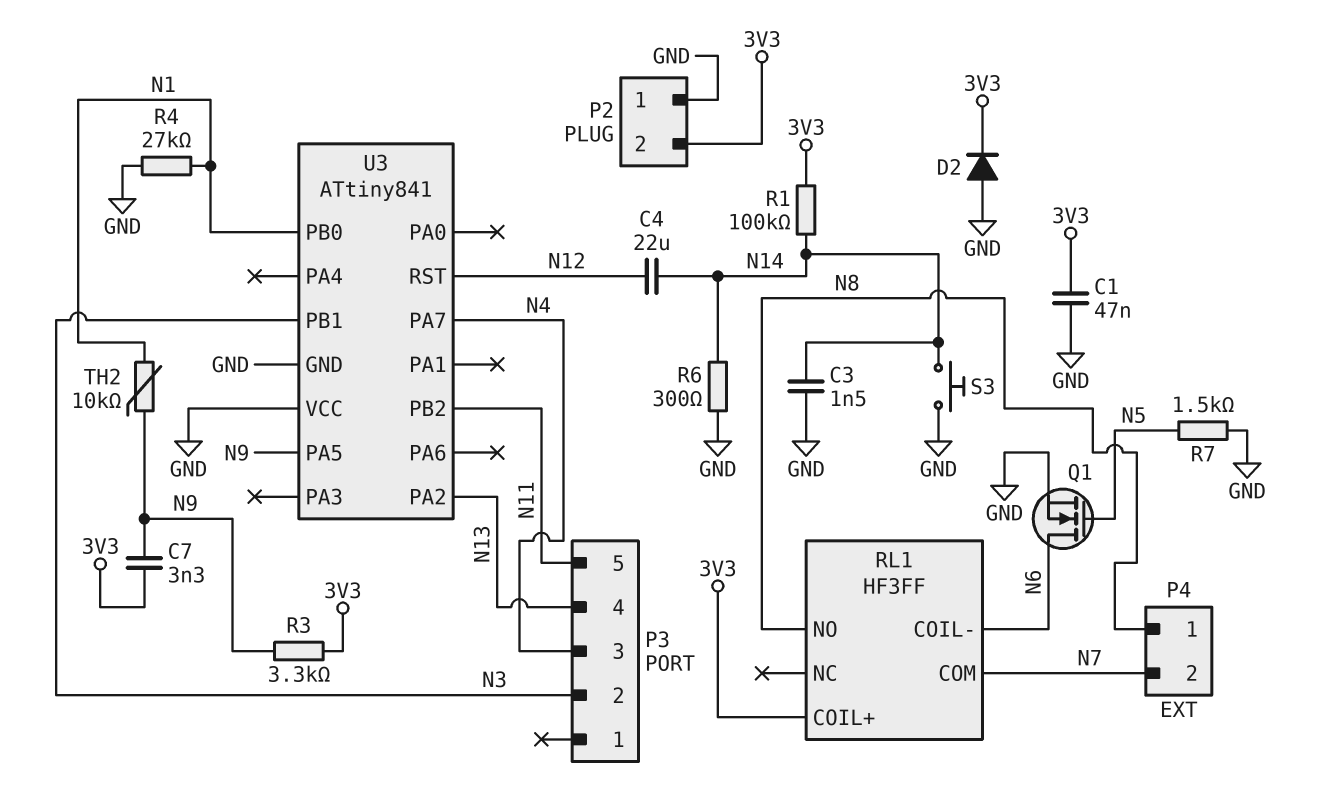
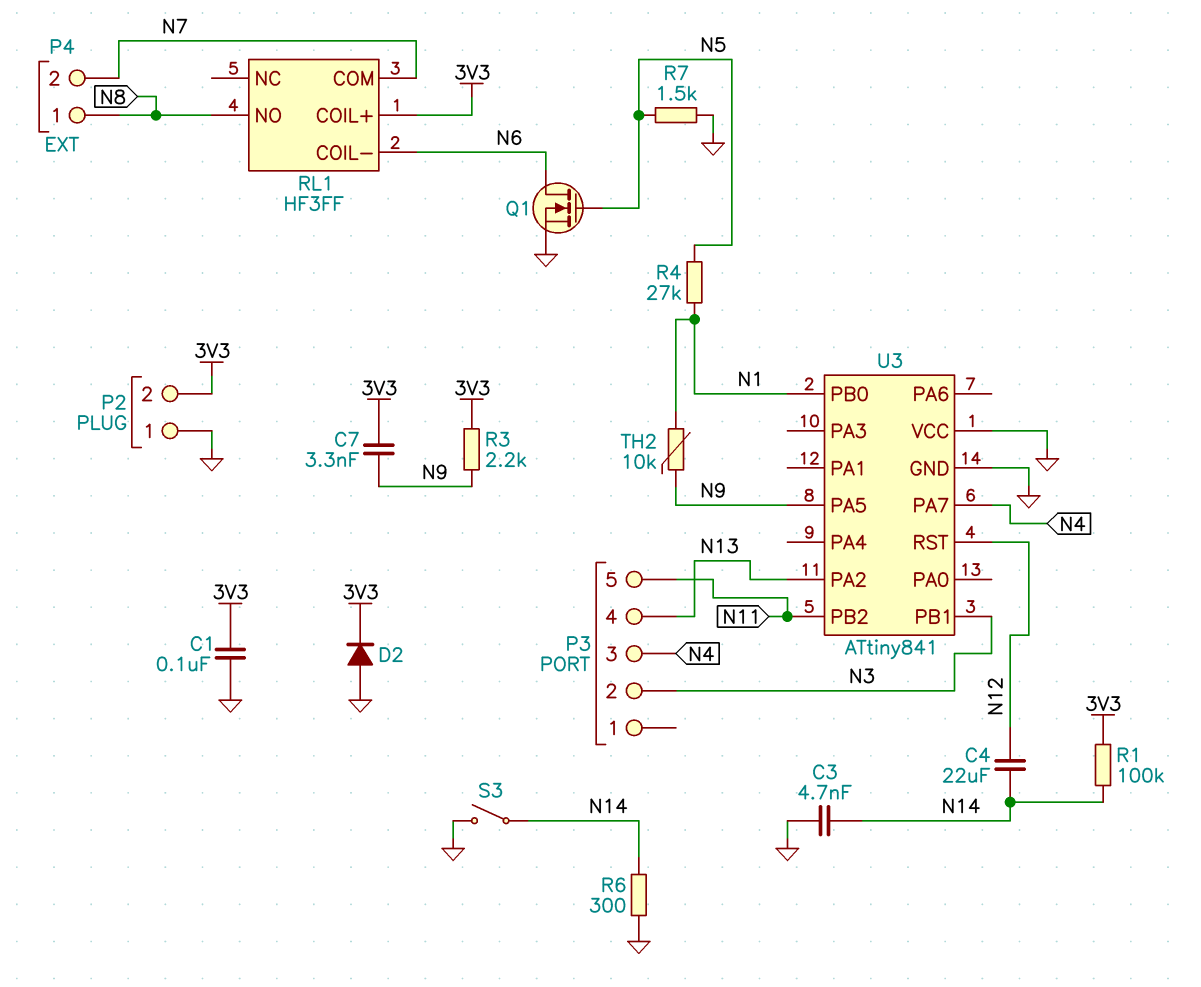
C1: 47nF (3V3, GND) -> 100nF (3V3, GND)
C3: 1.5nF (GND, N14) -> 4.7nF (GND, N14)
R3: 3.3k (3V3, N9) -> 2.2k (3V3, N9)
R4: 27k (GND, N1) -> 27k (N1, N5)
S3: button (GND, N14) -> switch (GND, N14)

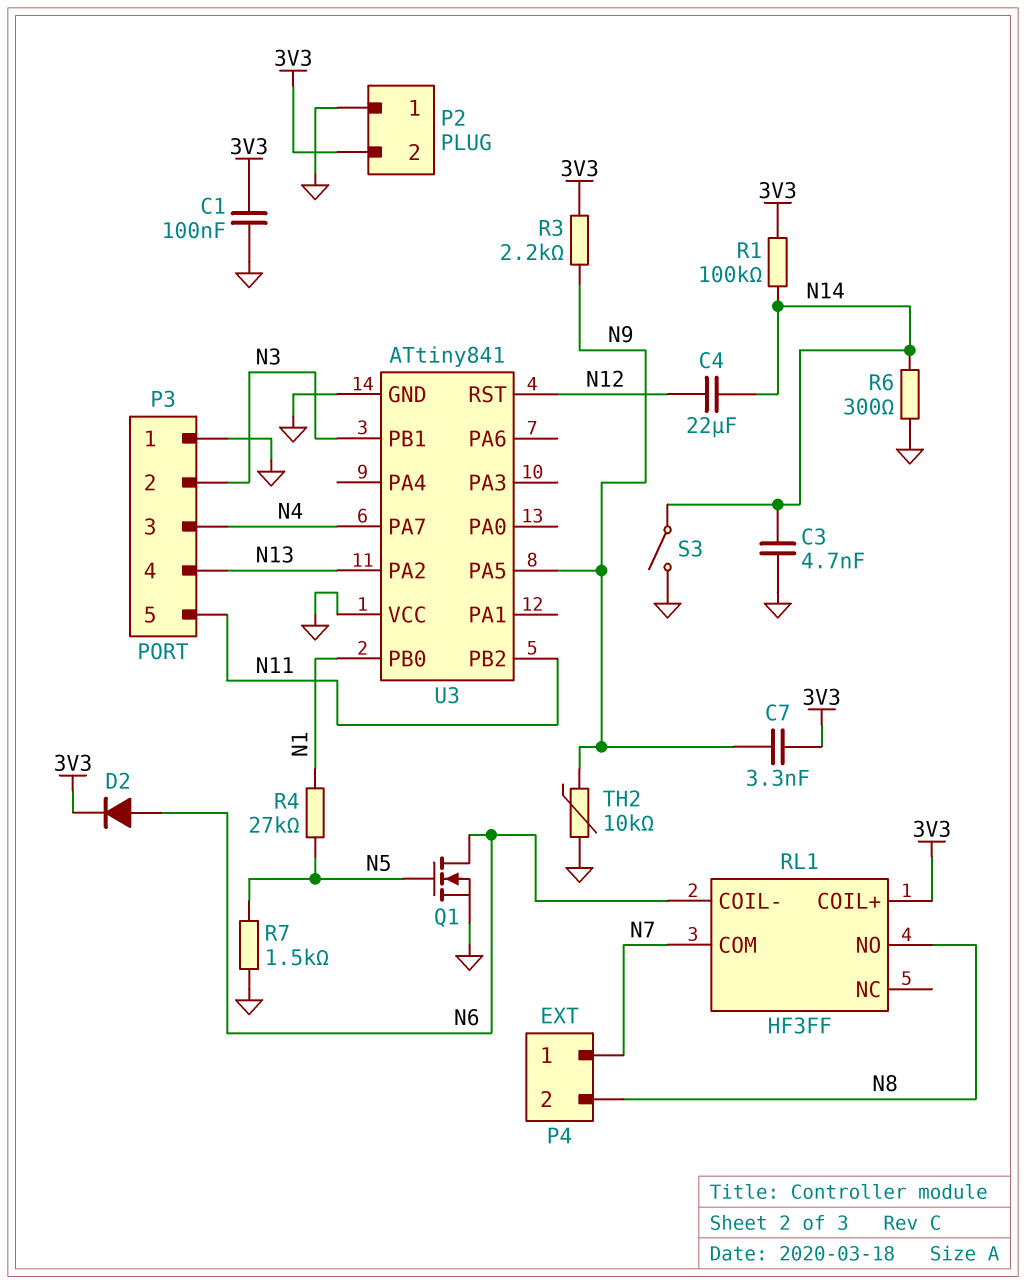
D2: diode (A GND, K 3V3) -> diode (A N6, K 3V3)
P3 pin 1: none -> GND
P4 pin 1: N8 -> N7
P4 pin 2: N7 -> N8
TH2: 10k (N1, N9) -> 10k (GND, N9)

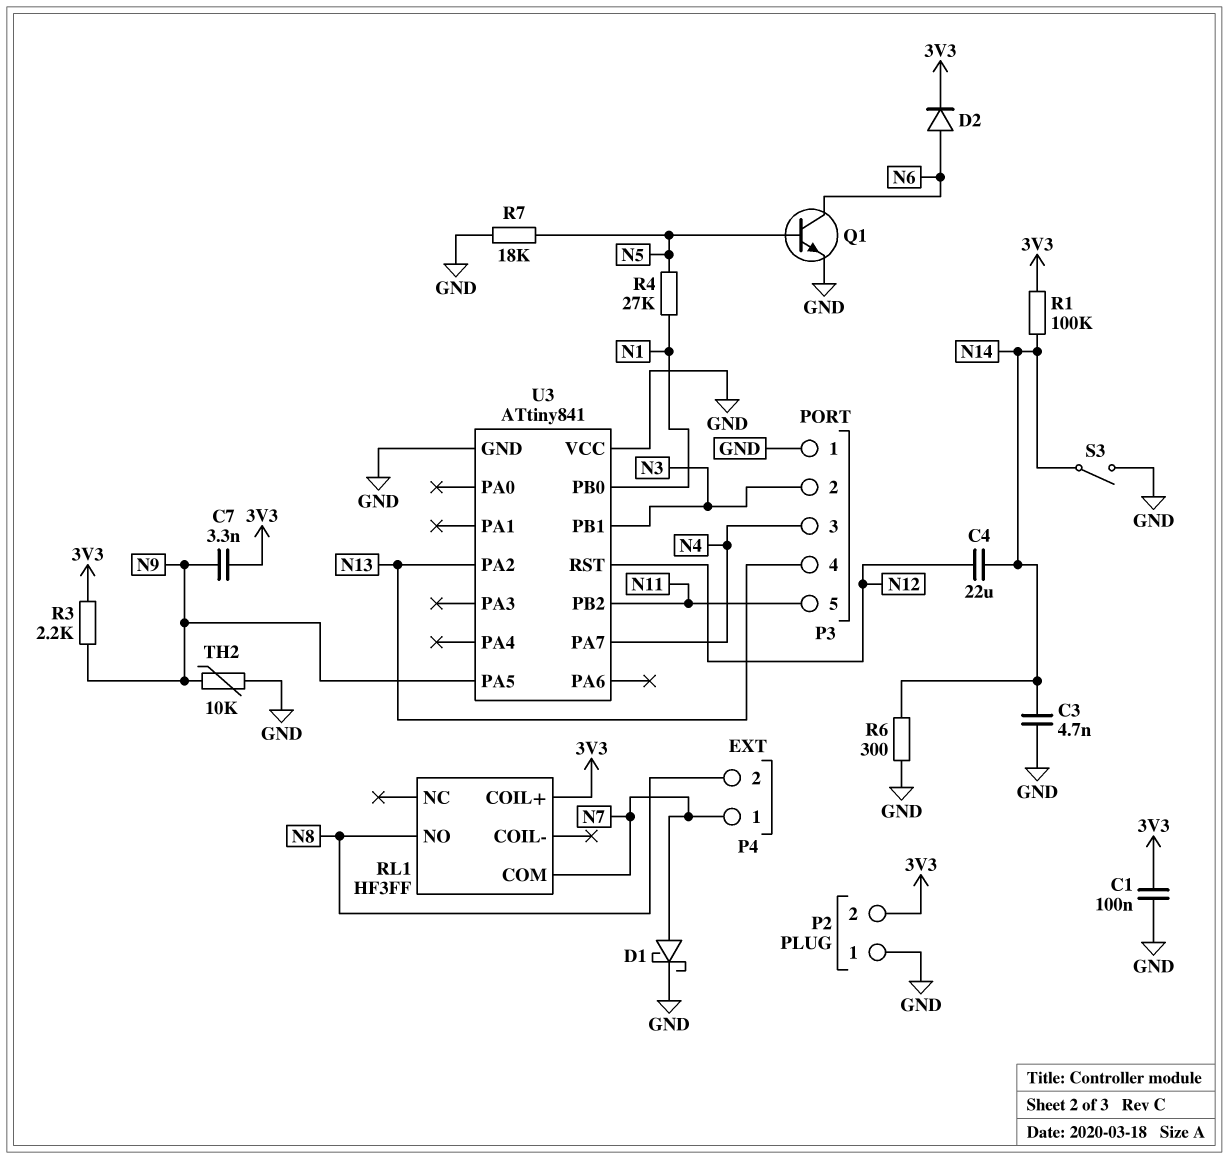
D1: none -> schottky (A N7, K GND)
Q1: NMOS (G N5, D N6, S GND) -> NPN (B N5, C N6, E GND)
R7: 1.5k (GND, N5) -> 18k (GND, N5)
RL1 pin COIL-: N6 -> none

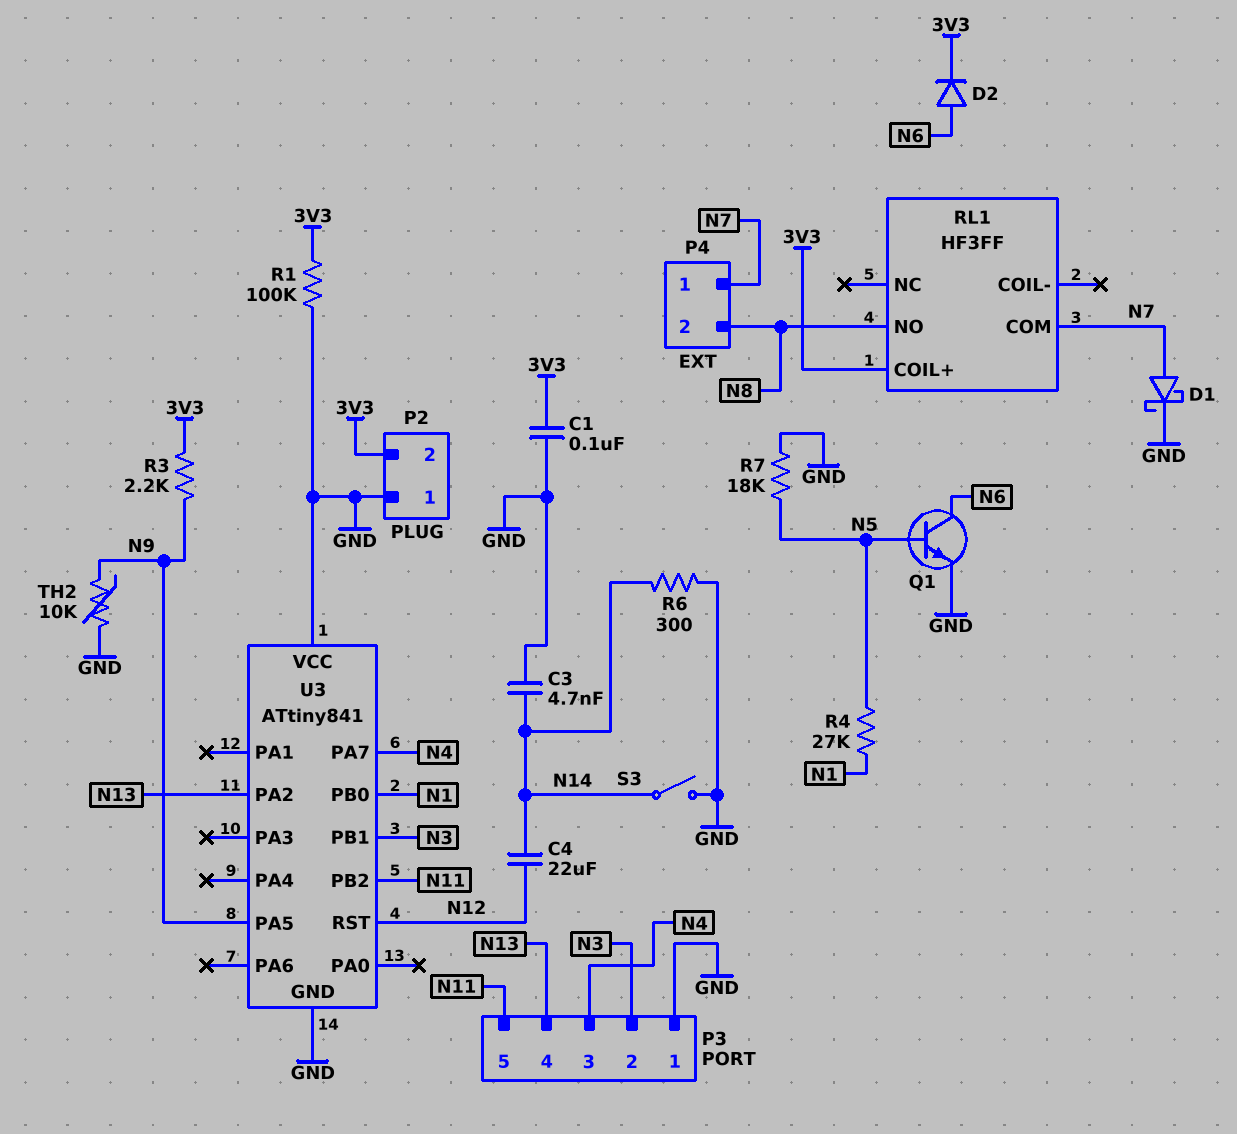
C7: 3.3nF (3V3, N9) -> none
R1: 100k (3V3, N14) -> 100k (3V3, GND)

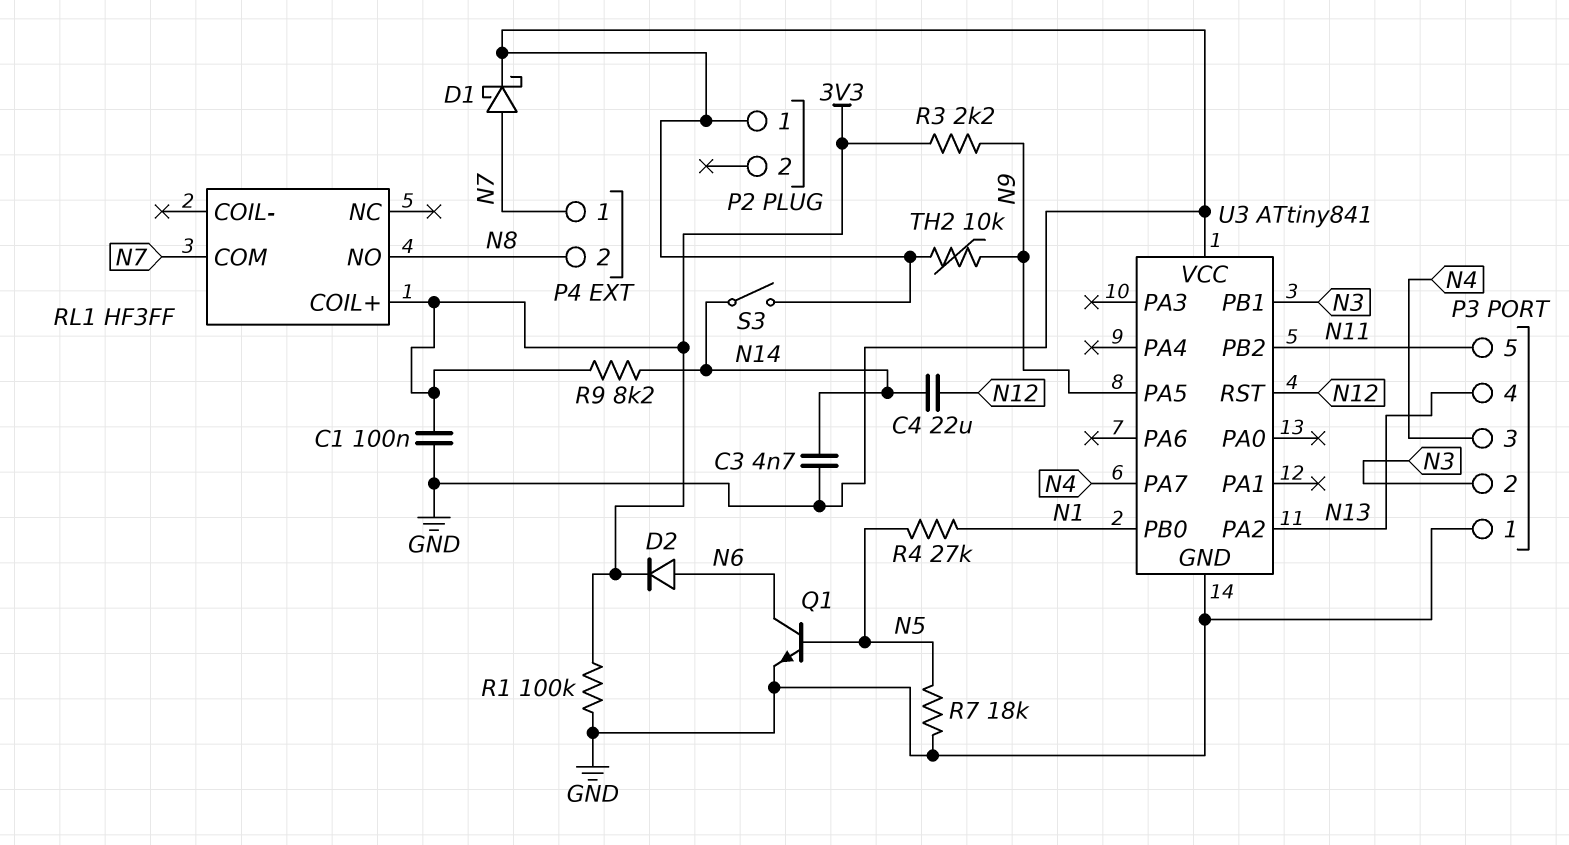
P2 pin 2: 3V3 -> none
R6: 300 (GND, N14) -> none
R9: none -> 8.2k (3V3, N14)

